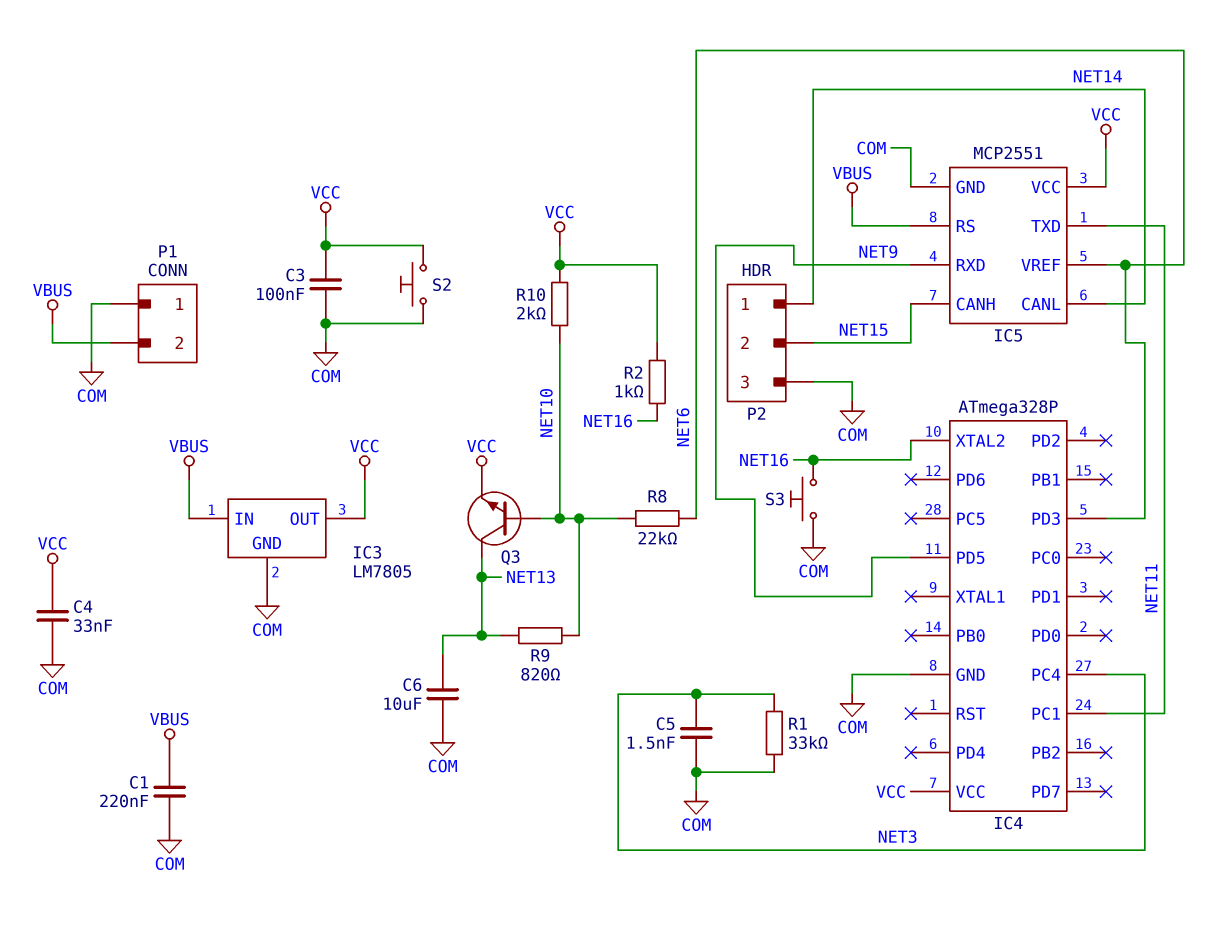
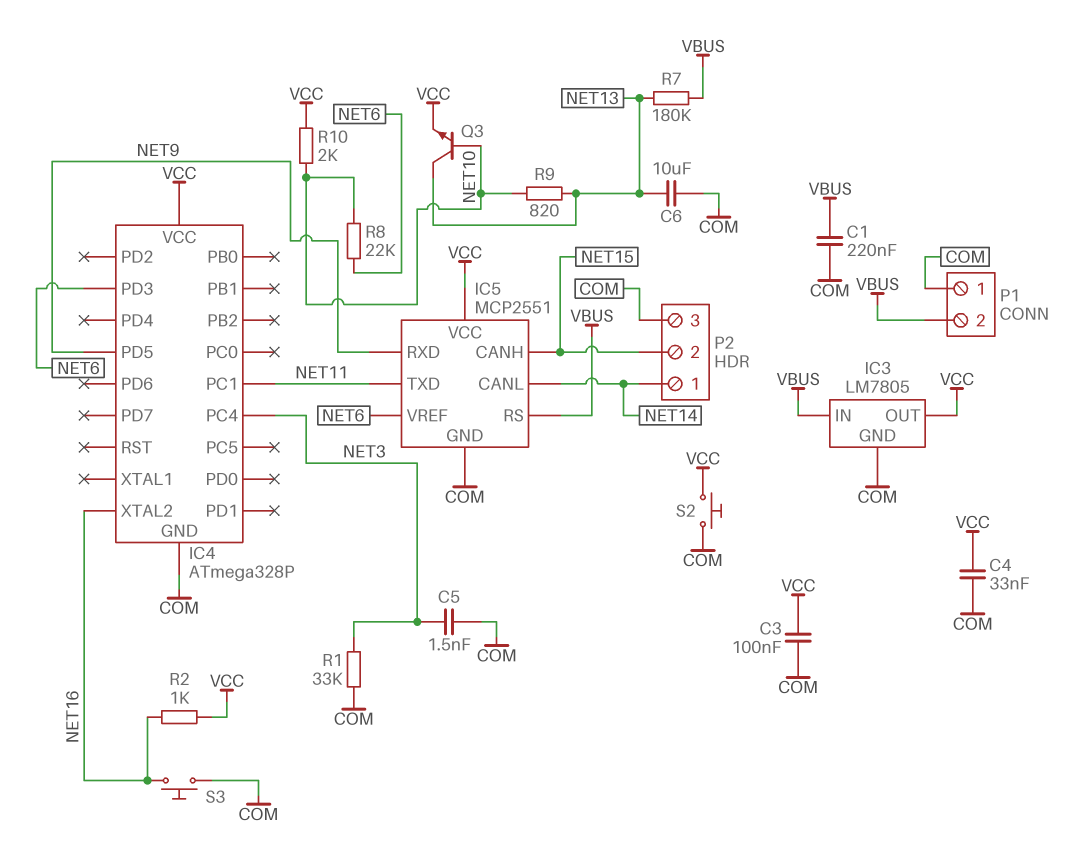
R7: none -> 180k (NET13, VBUS)

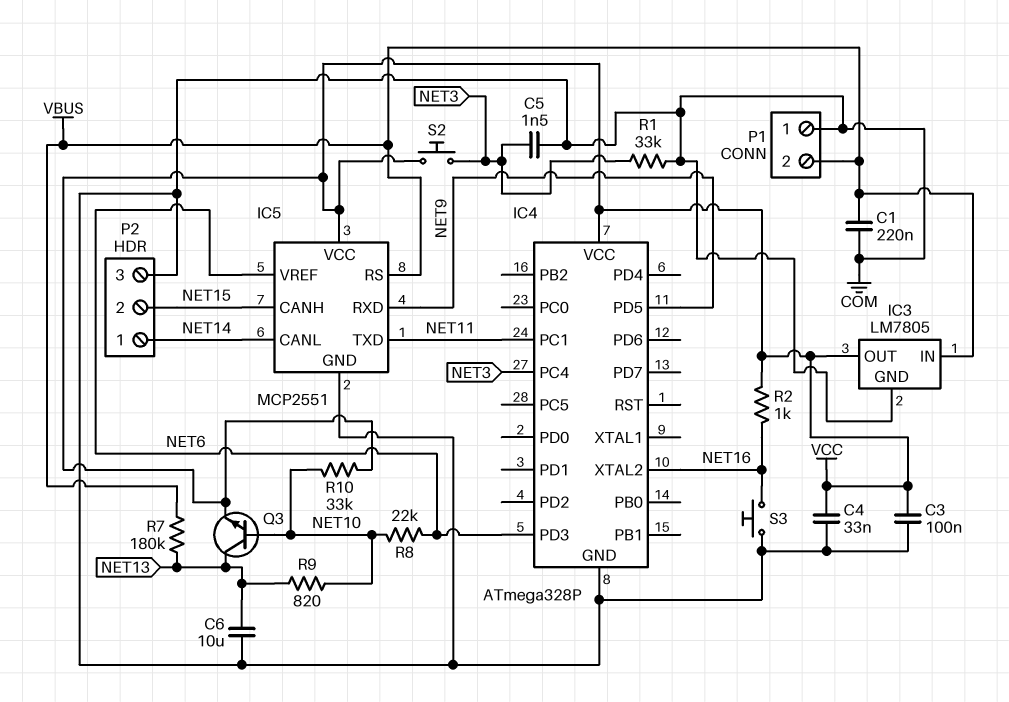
R10: 2k (NET10, VCC) -> 33k (NET10, VCC)
S2: button (COM, VCC) -> button (NET3, VCC)

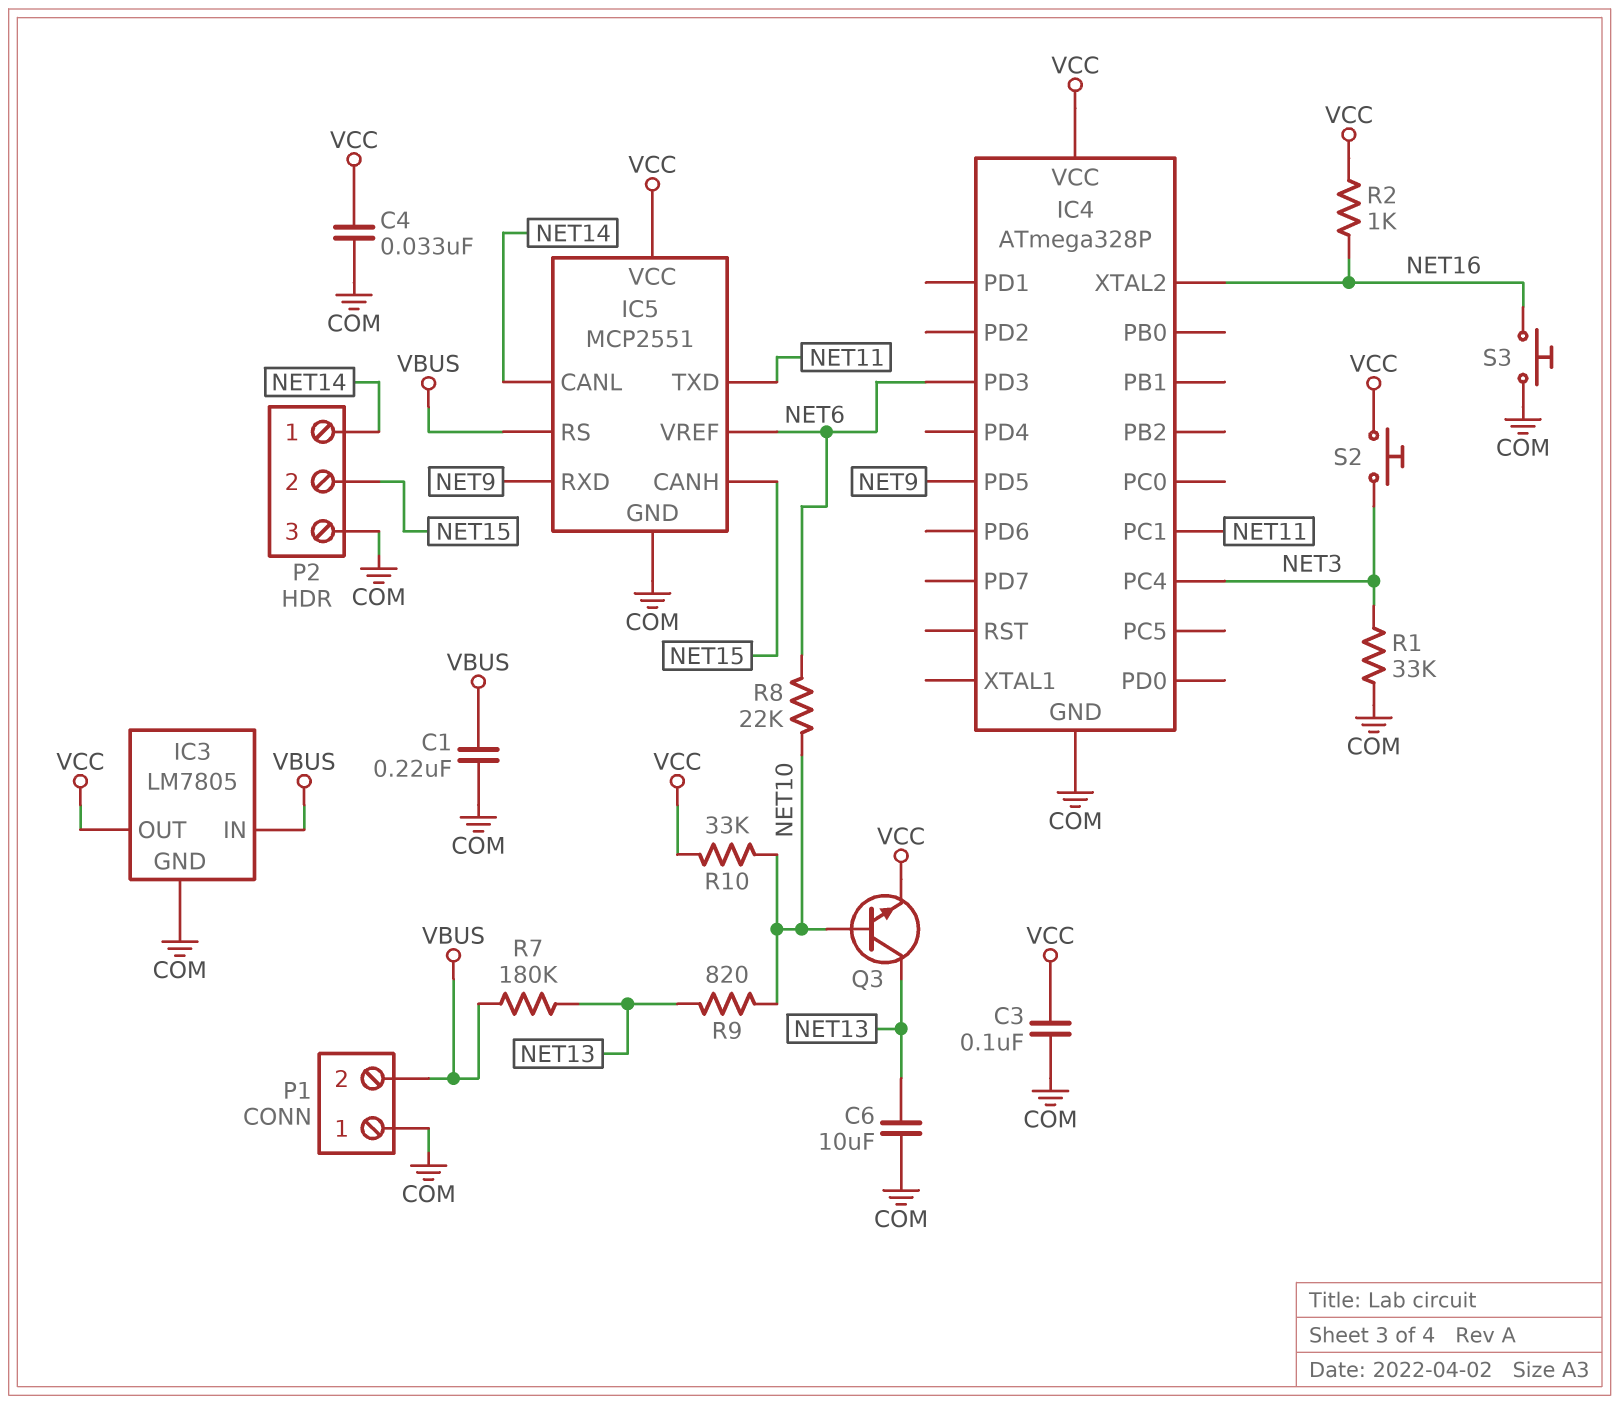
C5: 1.5nF (COM, NET3) -> none

